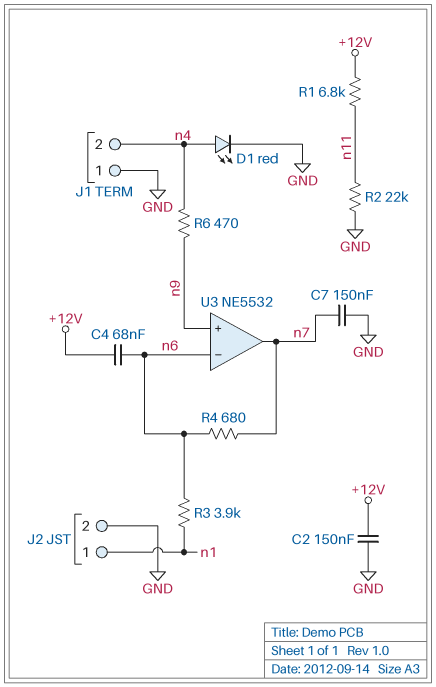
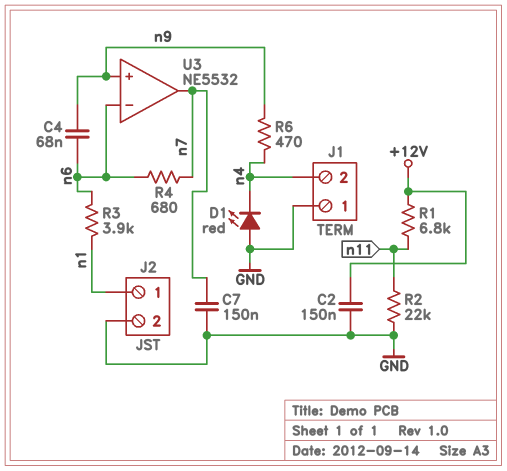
C4: 68nF (+12V, n6) -> 68nF (n6, n9)
D1: LED red (A n4, K GND) -> LED red (A GND, K n4)

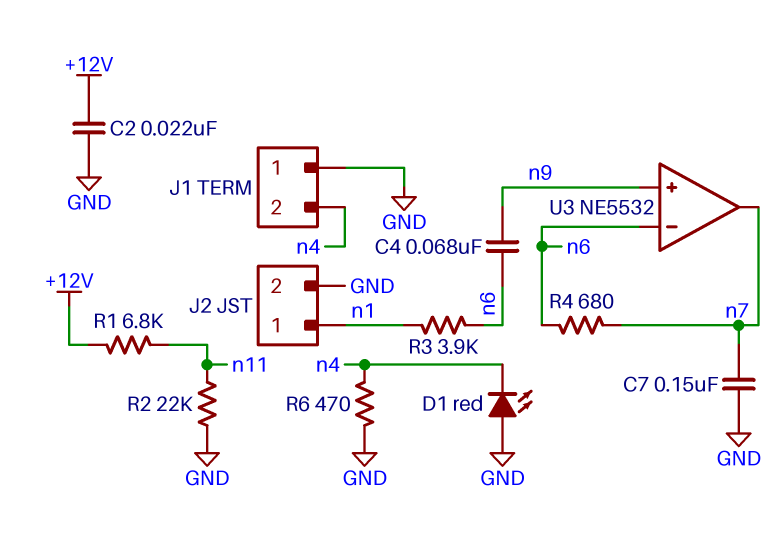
C2: 150nF (+12V, GND) -> 22nF (+12V, GND)
R6: 470 (n4, n9) -> 470 (GND, n4)

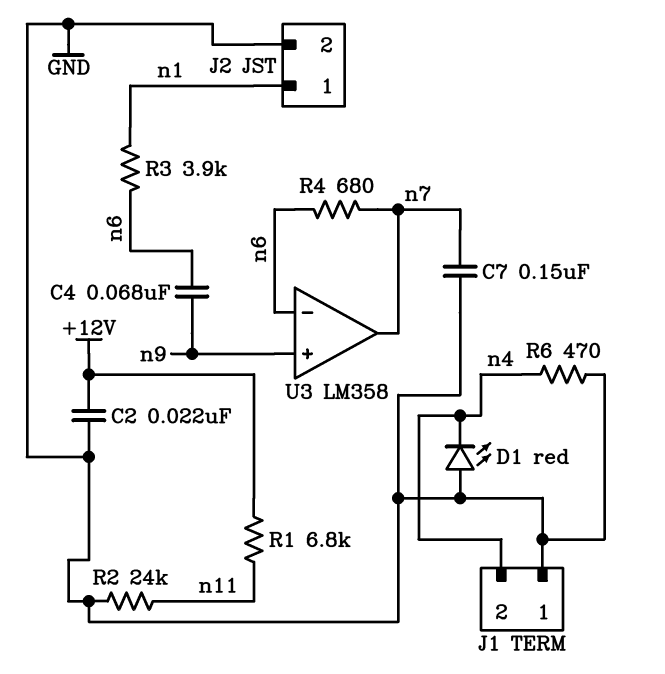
R2: 22k (GND, n11) -> 24k (GND, n11)
U3: NE5532 -> LM358

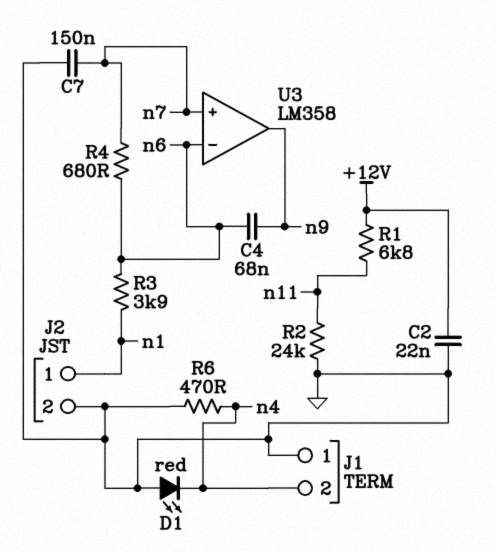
U3 pin in+: n9 -> n7
U3 pin out: n7 -> n9

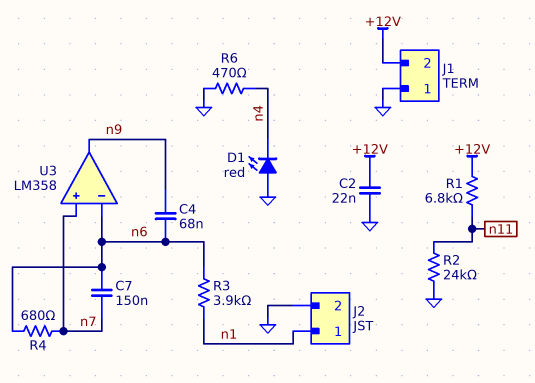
C7: 150nF (GND, n7) -> 150nF (n6, n7)
J1 pin 2: n4 -> +12V

